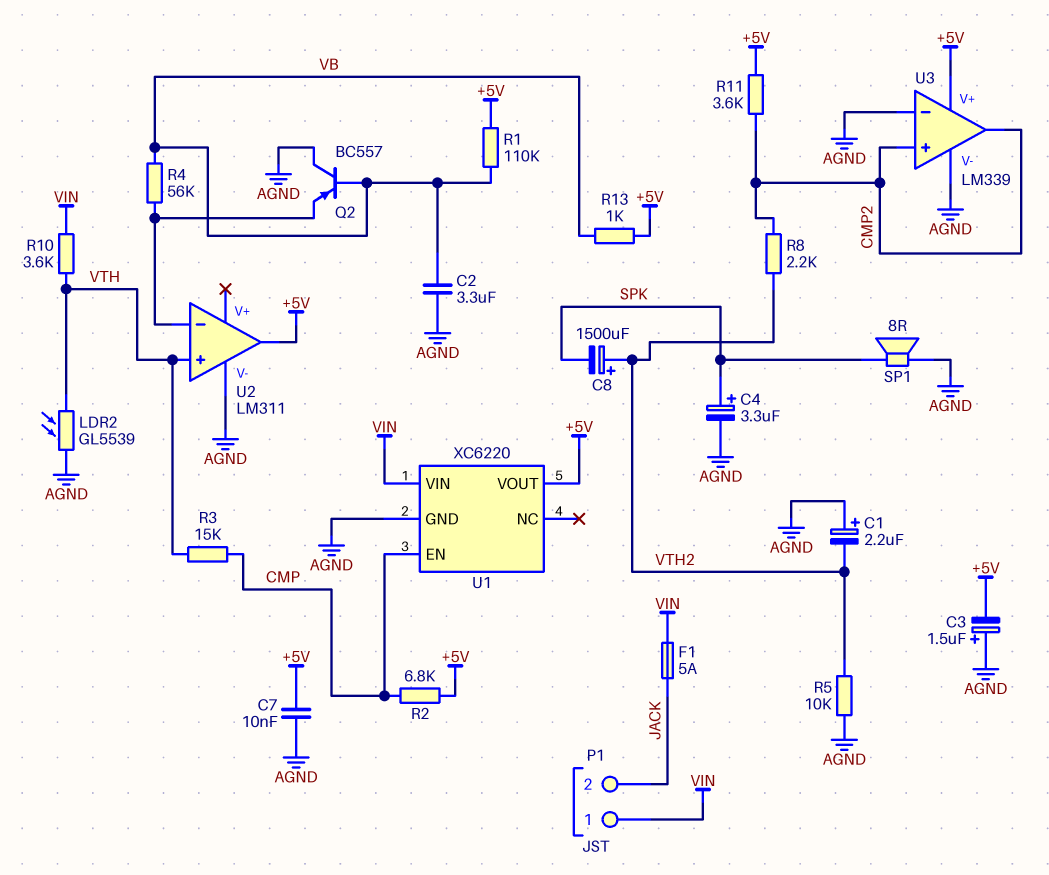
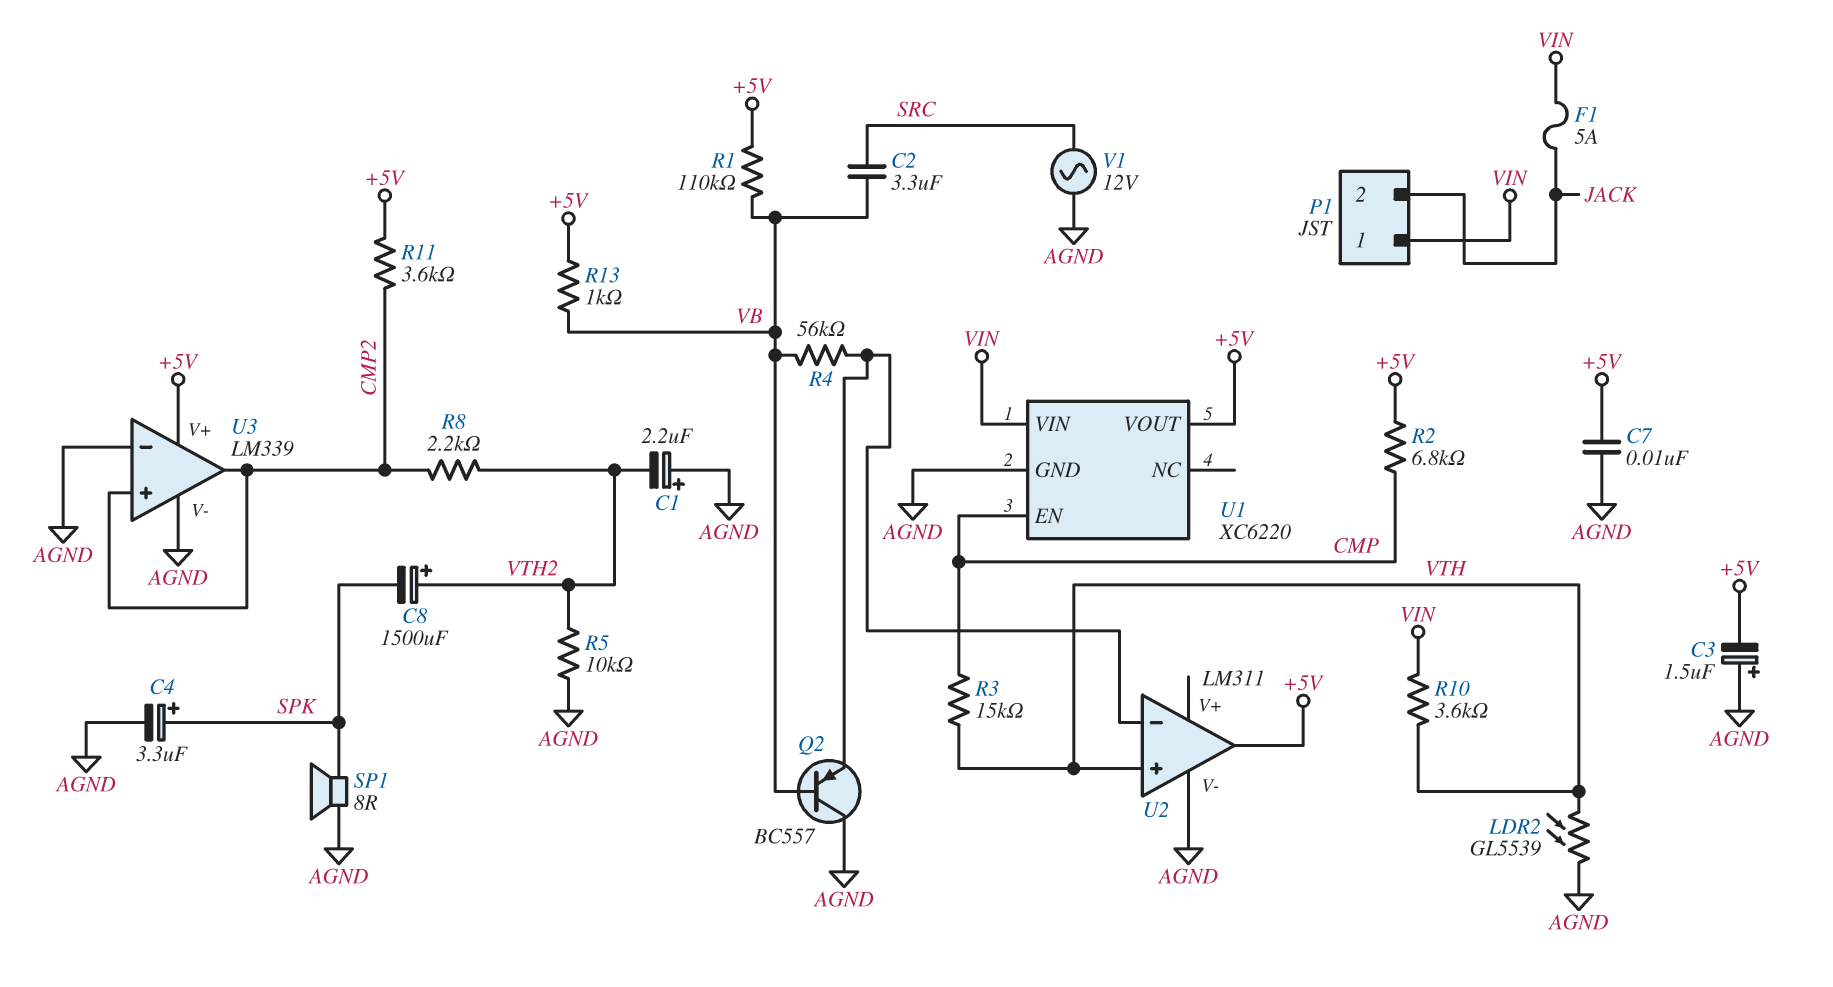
C2: 3.3uF (AGND, VB) -> 3.3uF (SRC, VB)
V1: none -> AC 12V (AGND, SRC)

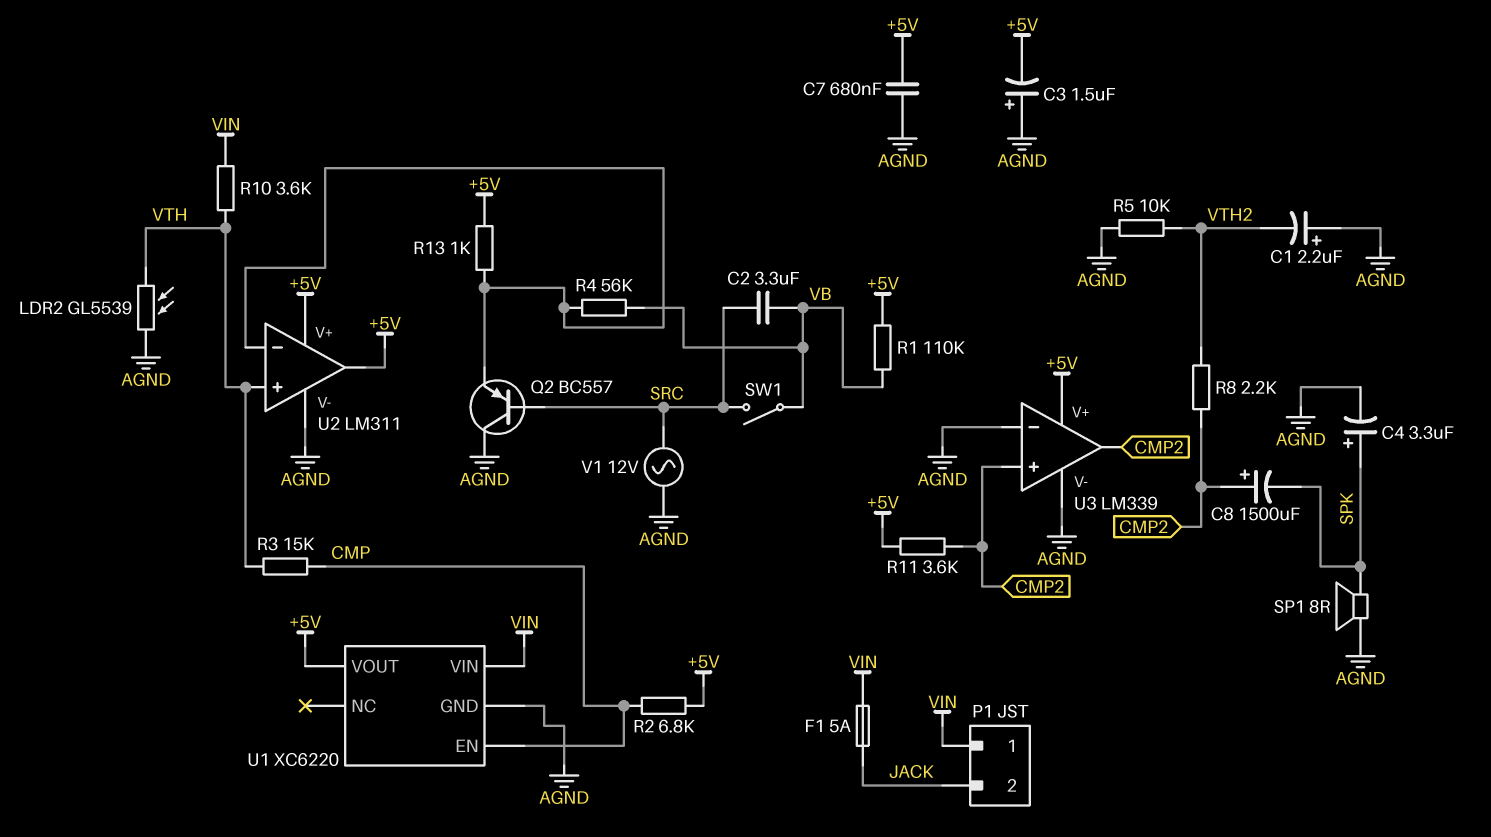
C7: 10nF (+5V, AGND) -> 680nF (+5V, AGND)
C8: 1500uF (plus VTH2, minus SPK) -> 1500uF (plus CMP2, minus SPK)
Q2: PNP BC557 (B VB, C AGND, E U2/in-) -> PNP BC557 (B SRC, C AGND, E U2/in-)
R13: 1k (+5V, VB) -> 1k (+5V, U2/in-)
SW1: none -> switch (SRC, VB)
U2 pin V+: none -> +5V

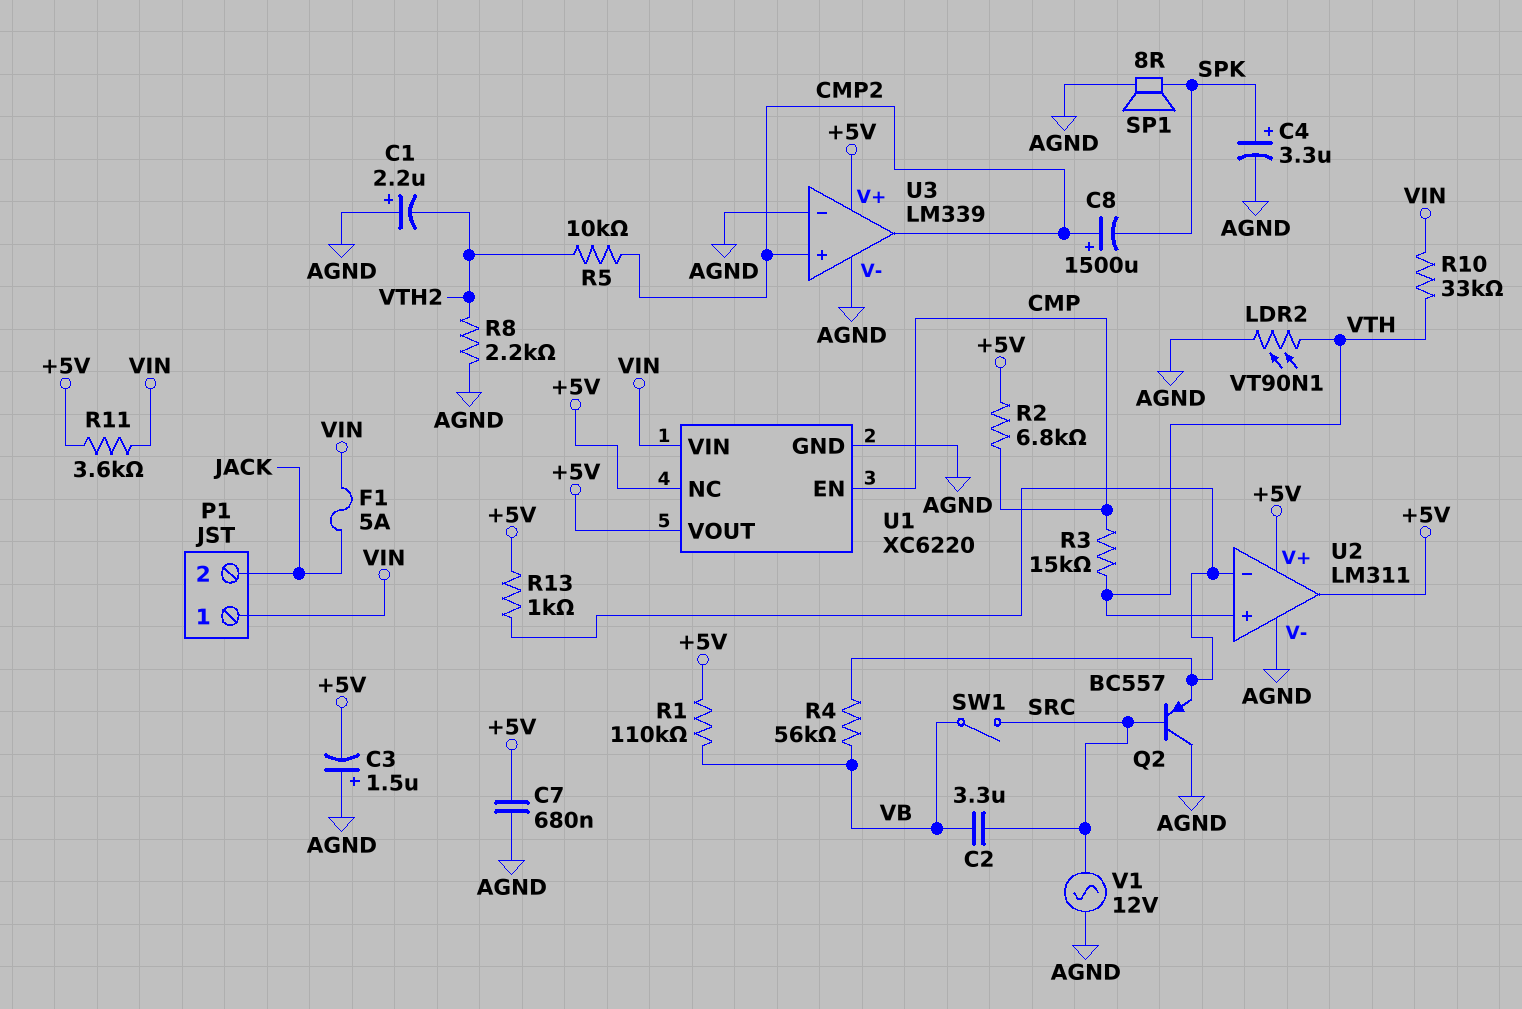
LDR2: GL5539 (AGND, VTH) -> VT90N1 (AGND, VTH)
R5: 10k (AGND, VTH2) -> 10k (CMP2, VTH2)
R8: 2.2k (CMP2, VTH2) -> 2.2k (AGND, VTH2)
R10: 3.6k (VIN, VTH) -> 33k (VIN, VTH)
R11: 3.6k (+5V, CMP2) -> 3.6k (+5V, VIN)
U1 pin NC: none -> +5V

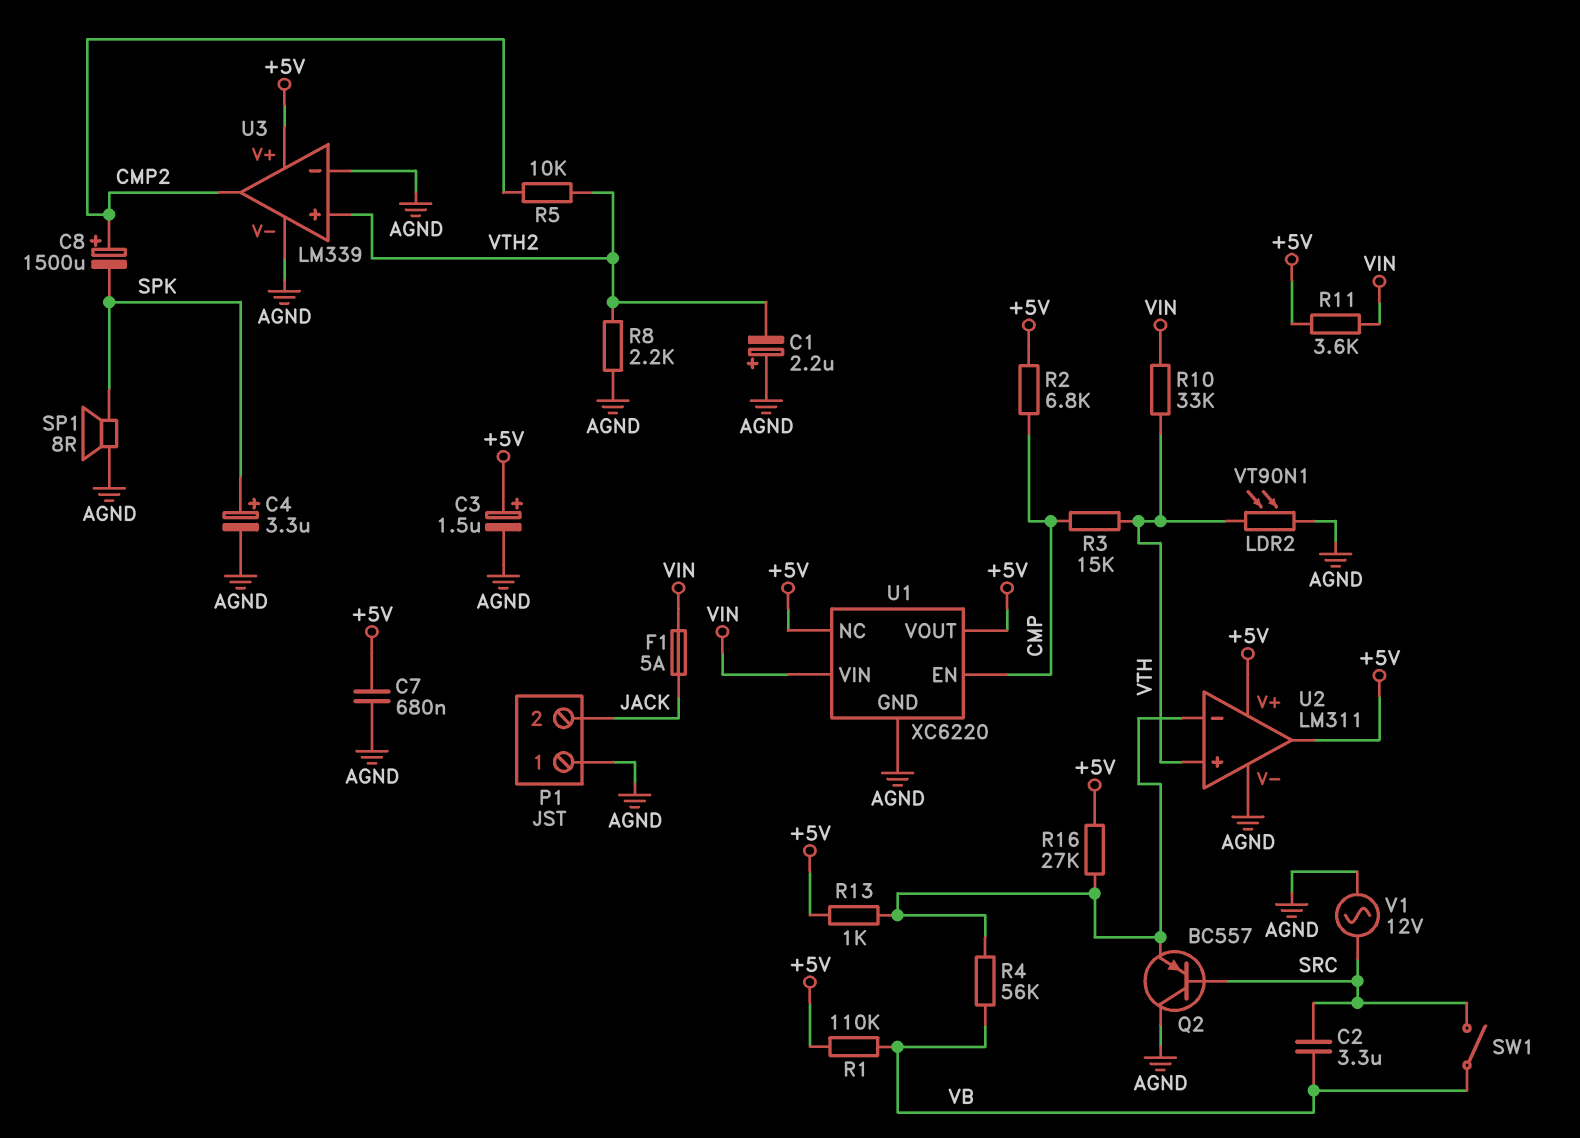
C3: 1.5uF (plus AGND, minus +5V) -> 1.5uF (plus +5V, minus AGND)
P1 pin 1: VIN -> AGND
R16: none -> 27k (+5V, U2/in-)
U3 pin in+: CMP2 -> VTH2

